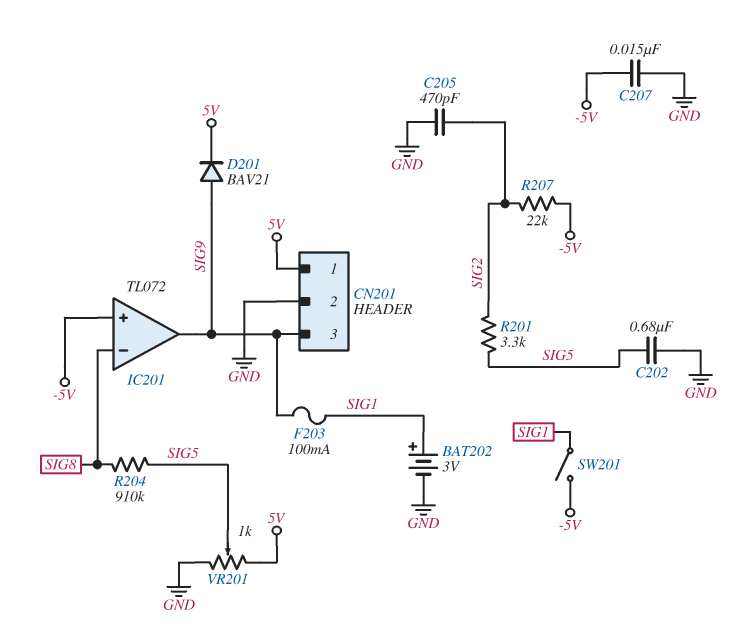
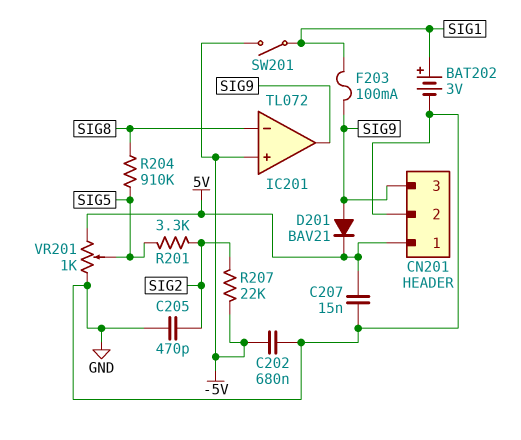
C202: 680nF (GND, SIG5) -> 680nF (-5V, GND)
C207: 15nF (-5V, GND) -> 15nF (5V, GND)

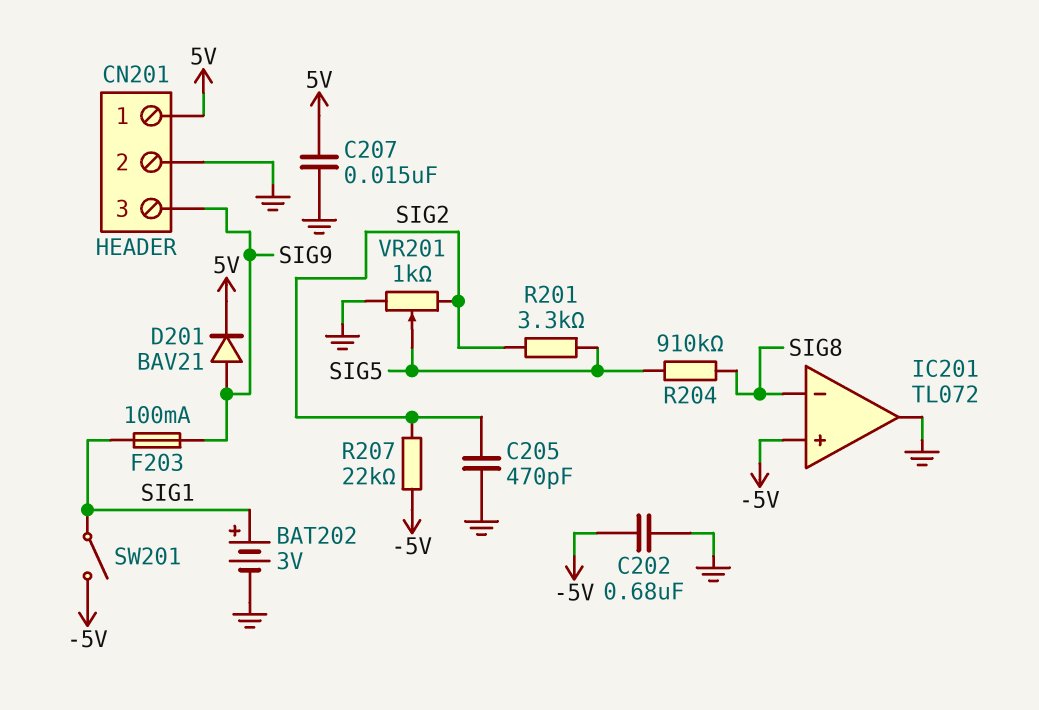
IC201 pin out: SIG9 -> GND
VR201: 1k (5V, GND, wiper SIG5) -> 1k (GND, SIG2, wiper SIG5)

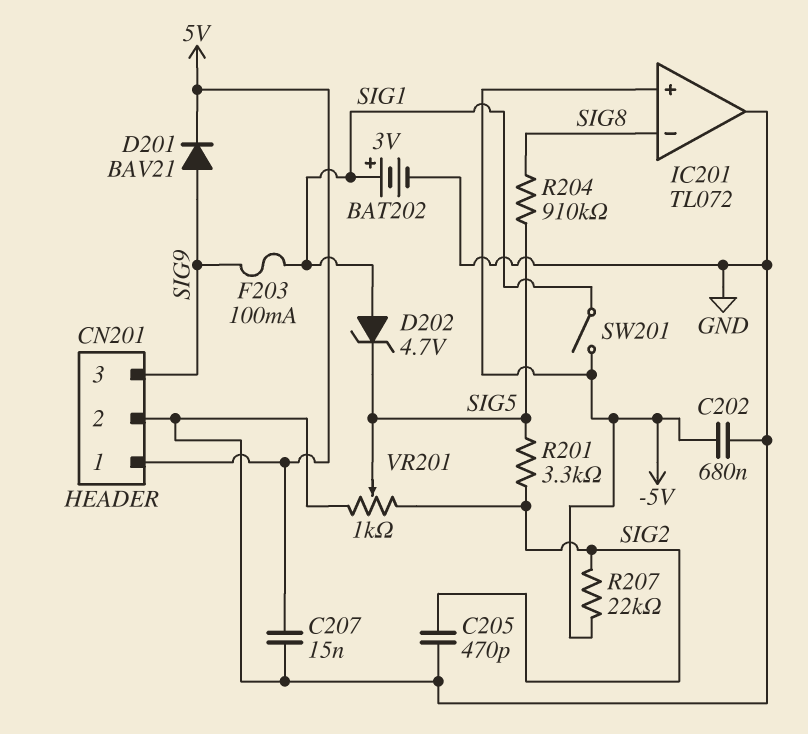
D202: none -> zener 4.7V (A SIG1, K SIG5)

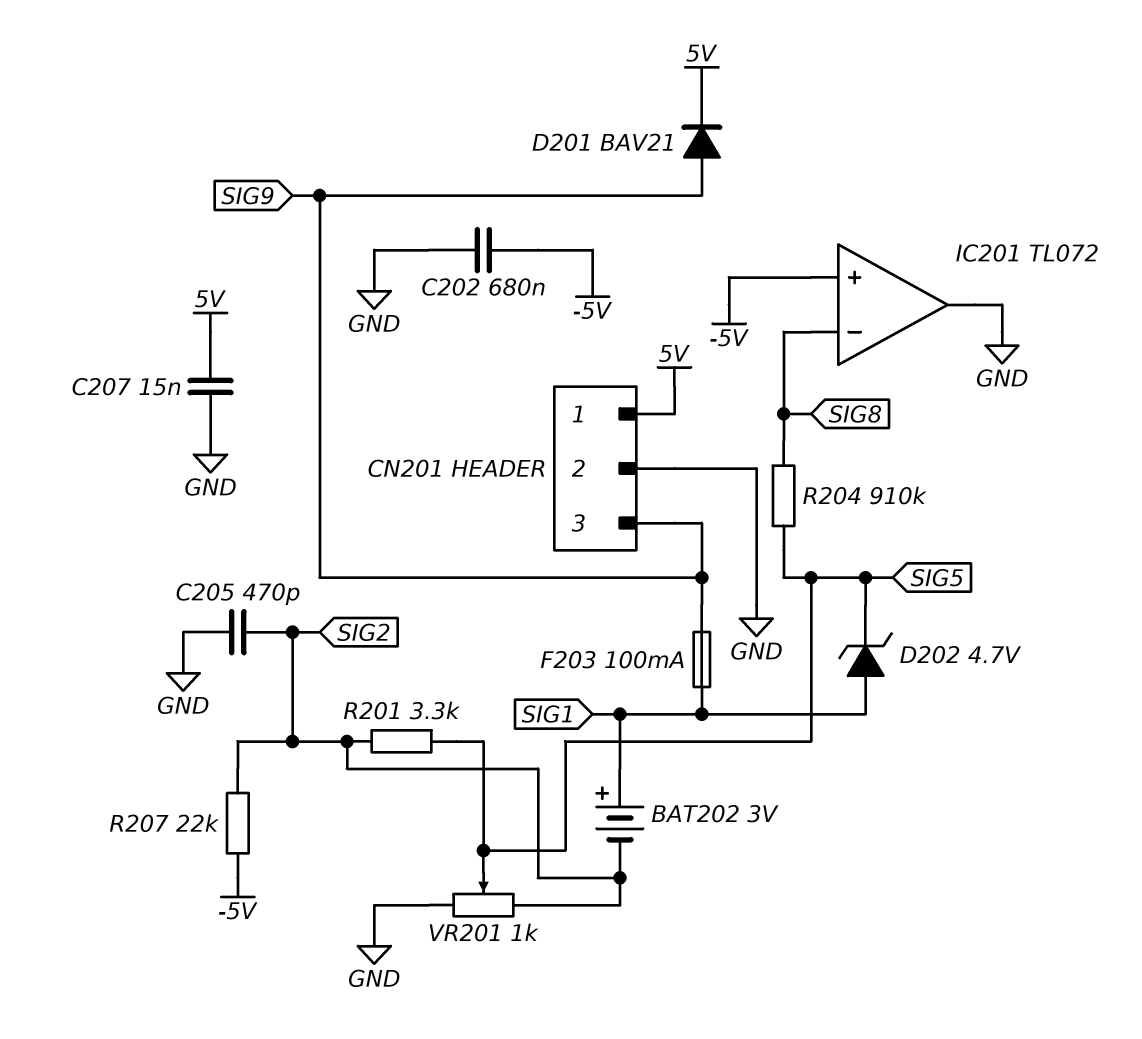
BAT202: 3V (plus SIG1, minus GND) -> 3V (plus SIG1, minus SIG2)
SW201: switch (-5V, SIG1) -> none

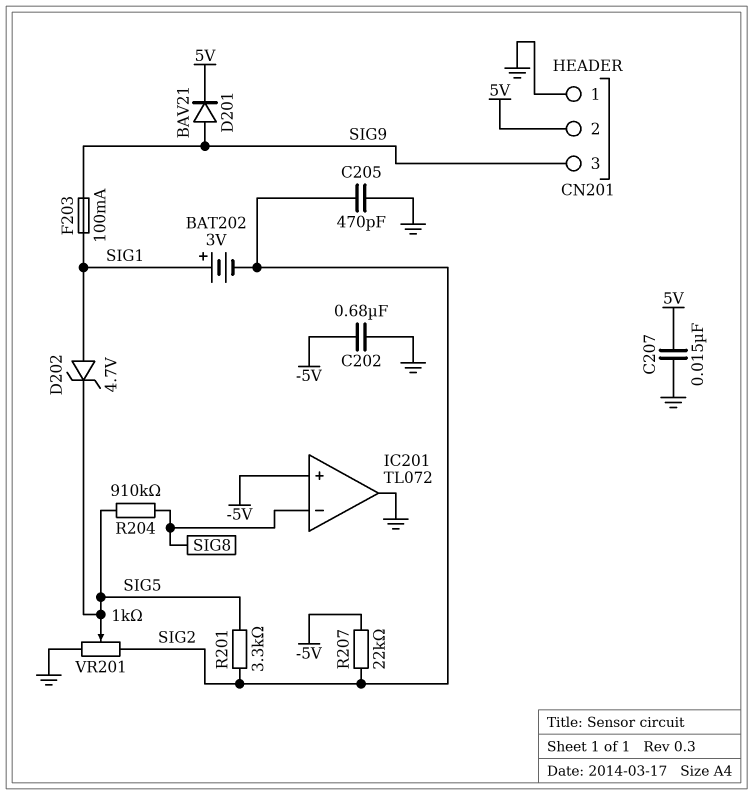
CN201 pin 1: 5V -> GND
CN201 pin 2: GND -> 5V

